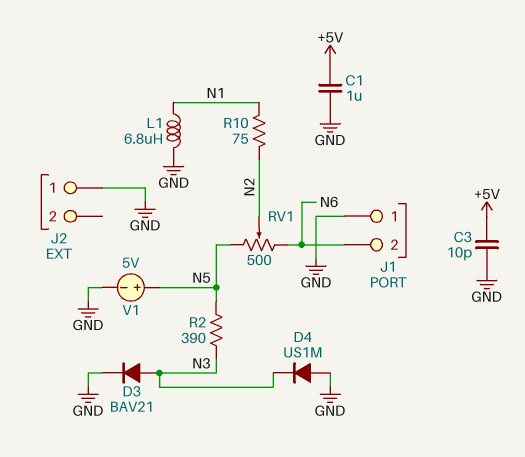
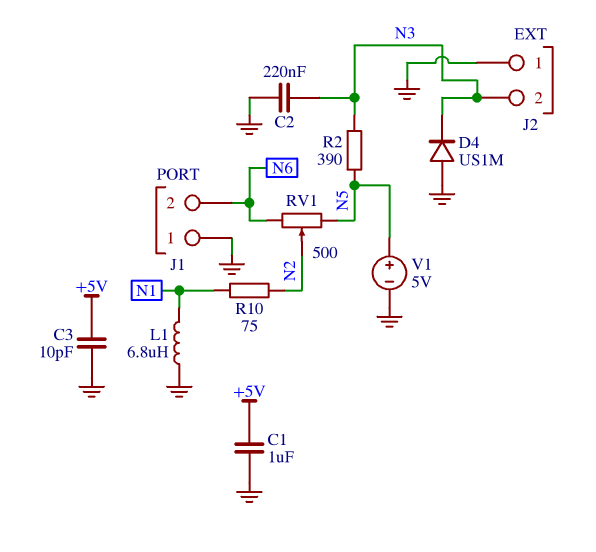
C2: none -> 220nF (GND, N3)
D3: diode BAV21 (A N3, K GND) -> none
J2 pin 2: none -> N3

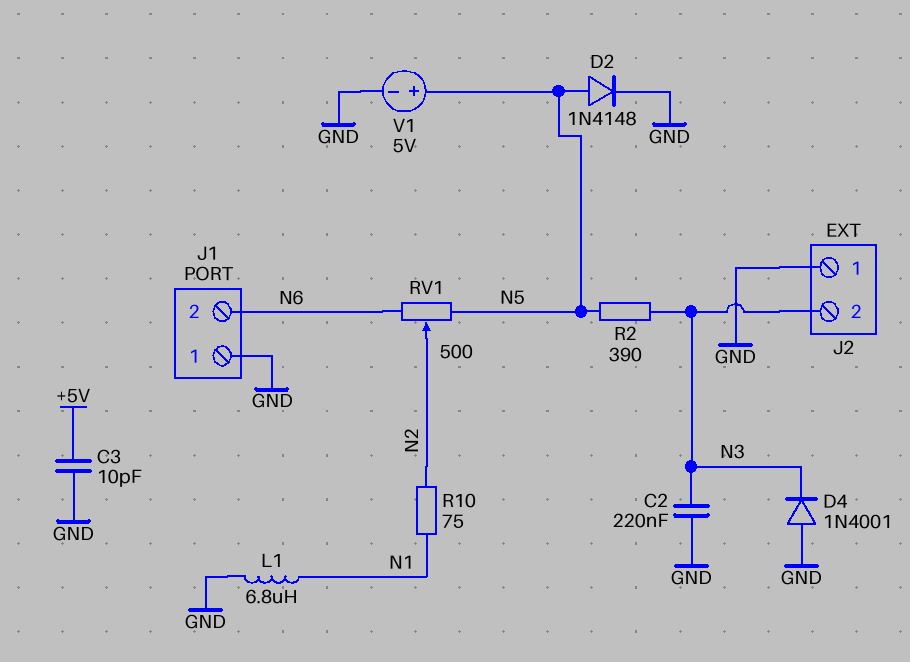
C1: 1uF (+5V, GND) -> none
D2: none -> diode 1N4148 (A N5, K GND)
D4: diode US1M (A GND, K N3) -> diode 1N4001 (A GND, K N3)

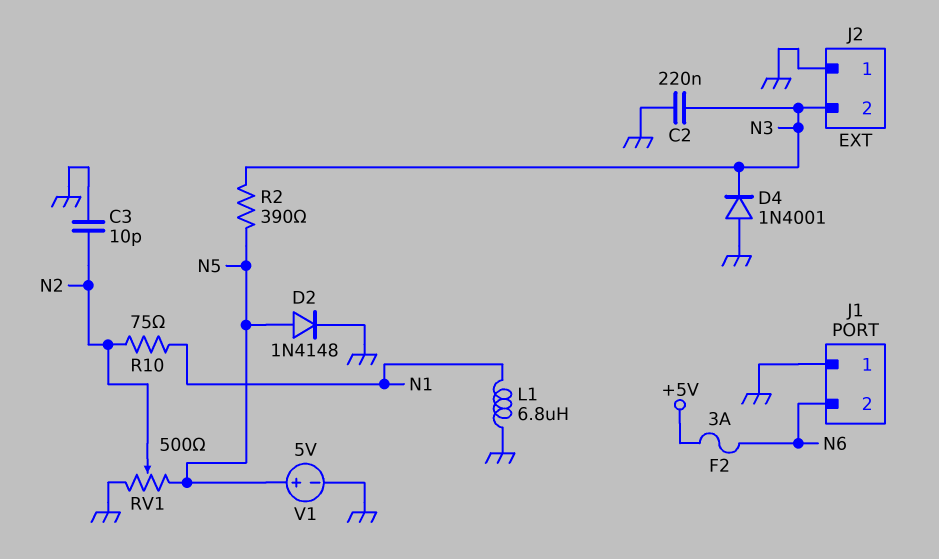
C3: 10pF (+5V, GND) -> 10pF (GND, N2)
F2: none -> 3A (+5V, N6)
RV1: 500 (N5, N6, wiper N2) -> 500 (GND, N5, wiper N2)

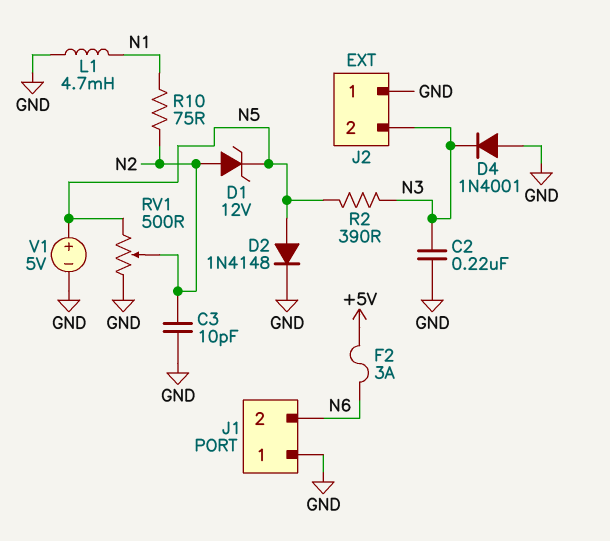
D1: none -> zener 12V (A N2, K N5)
L1: 6.8uH (GND, N1) -> 4.7mH (GND, N1)

